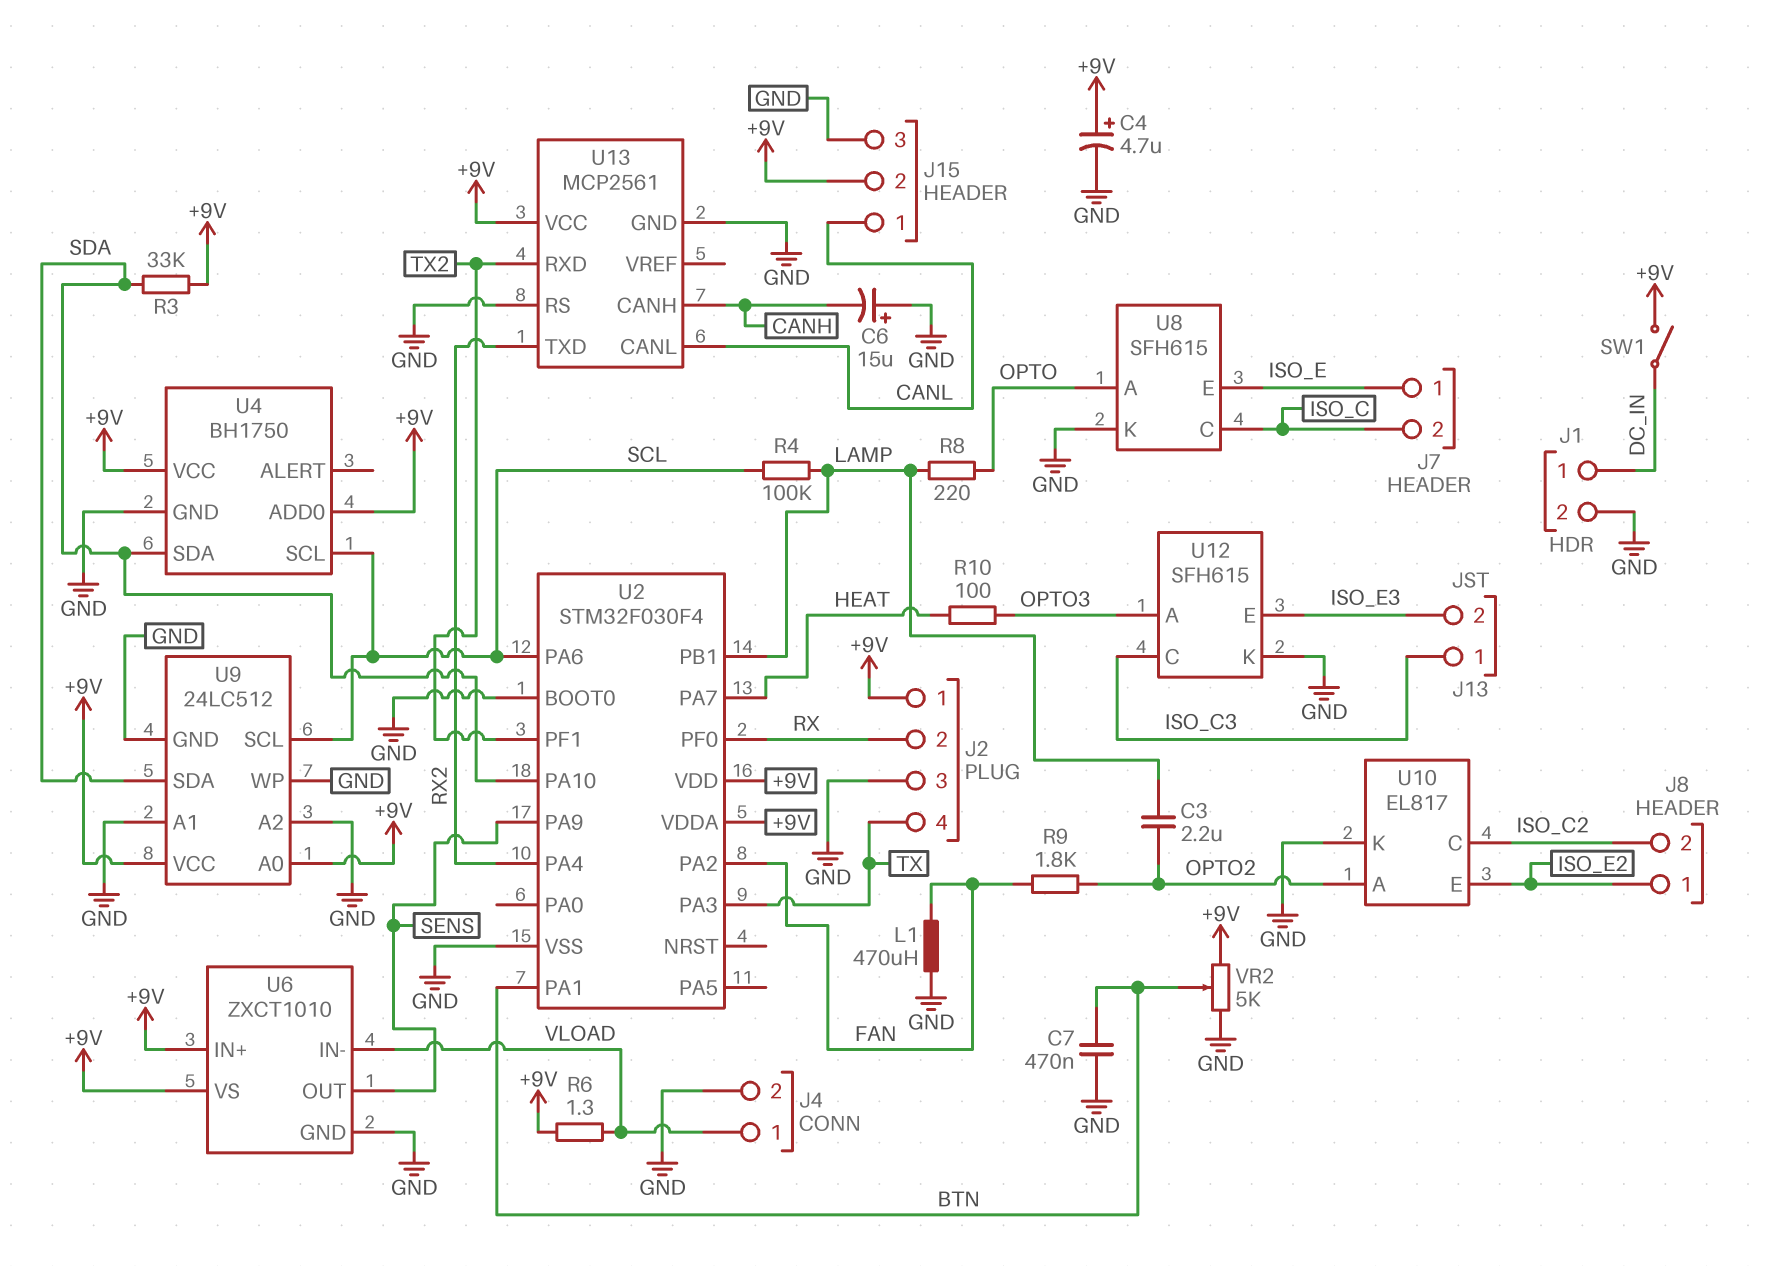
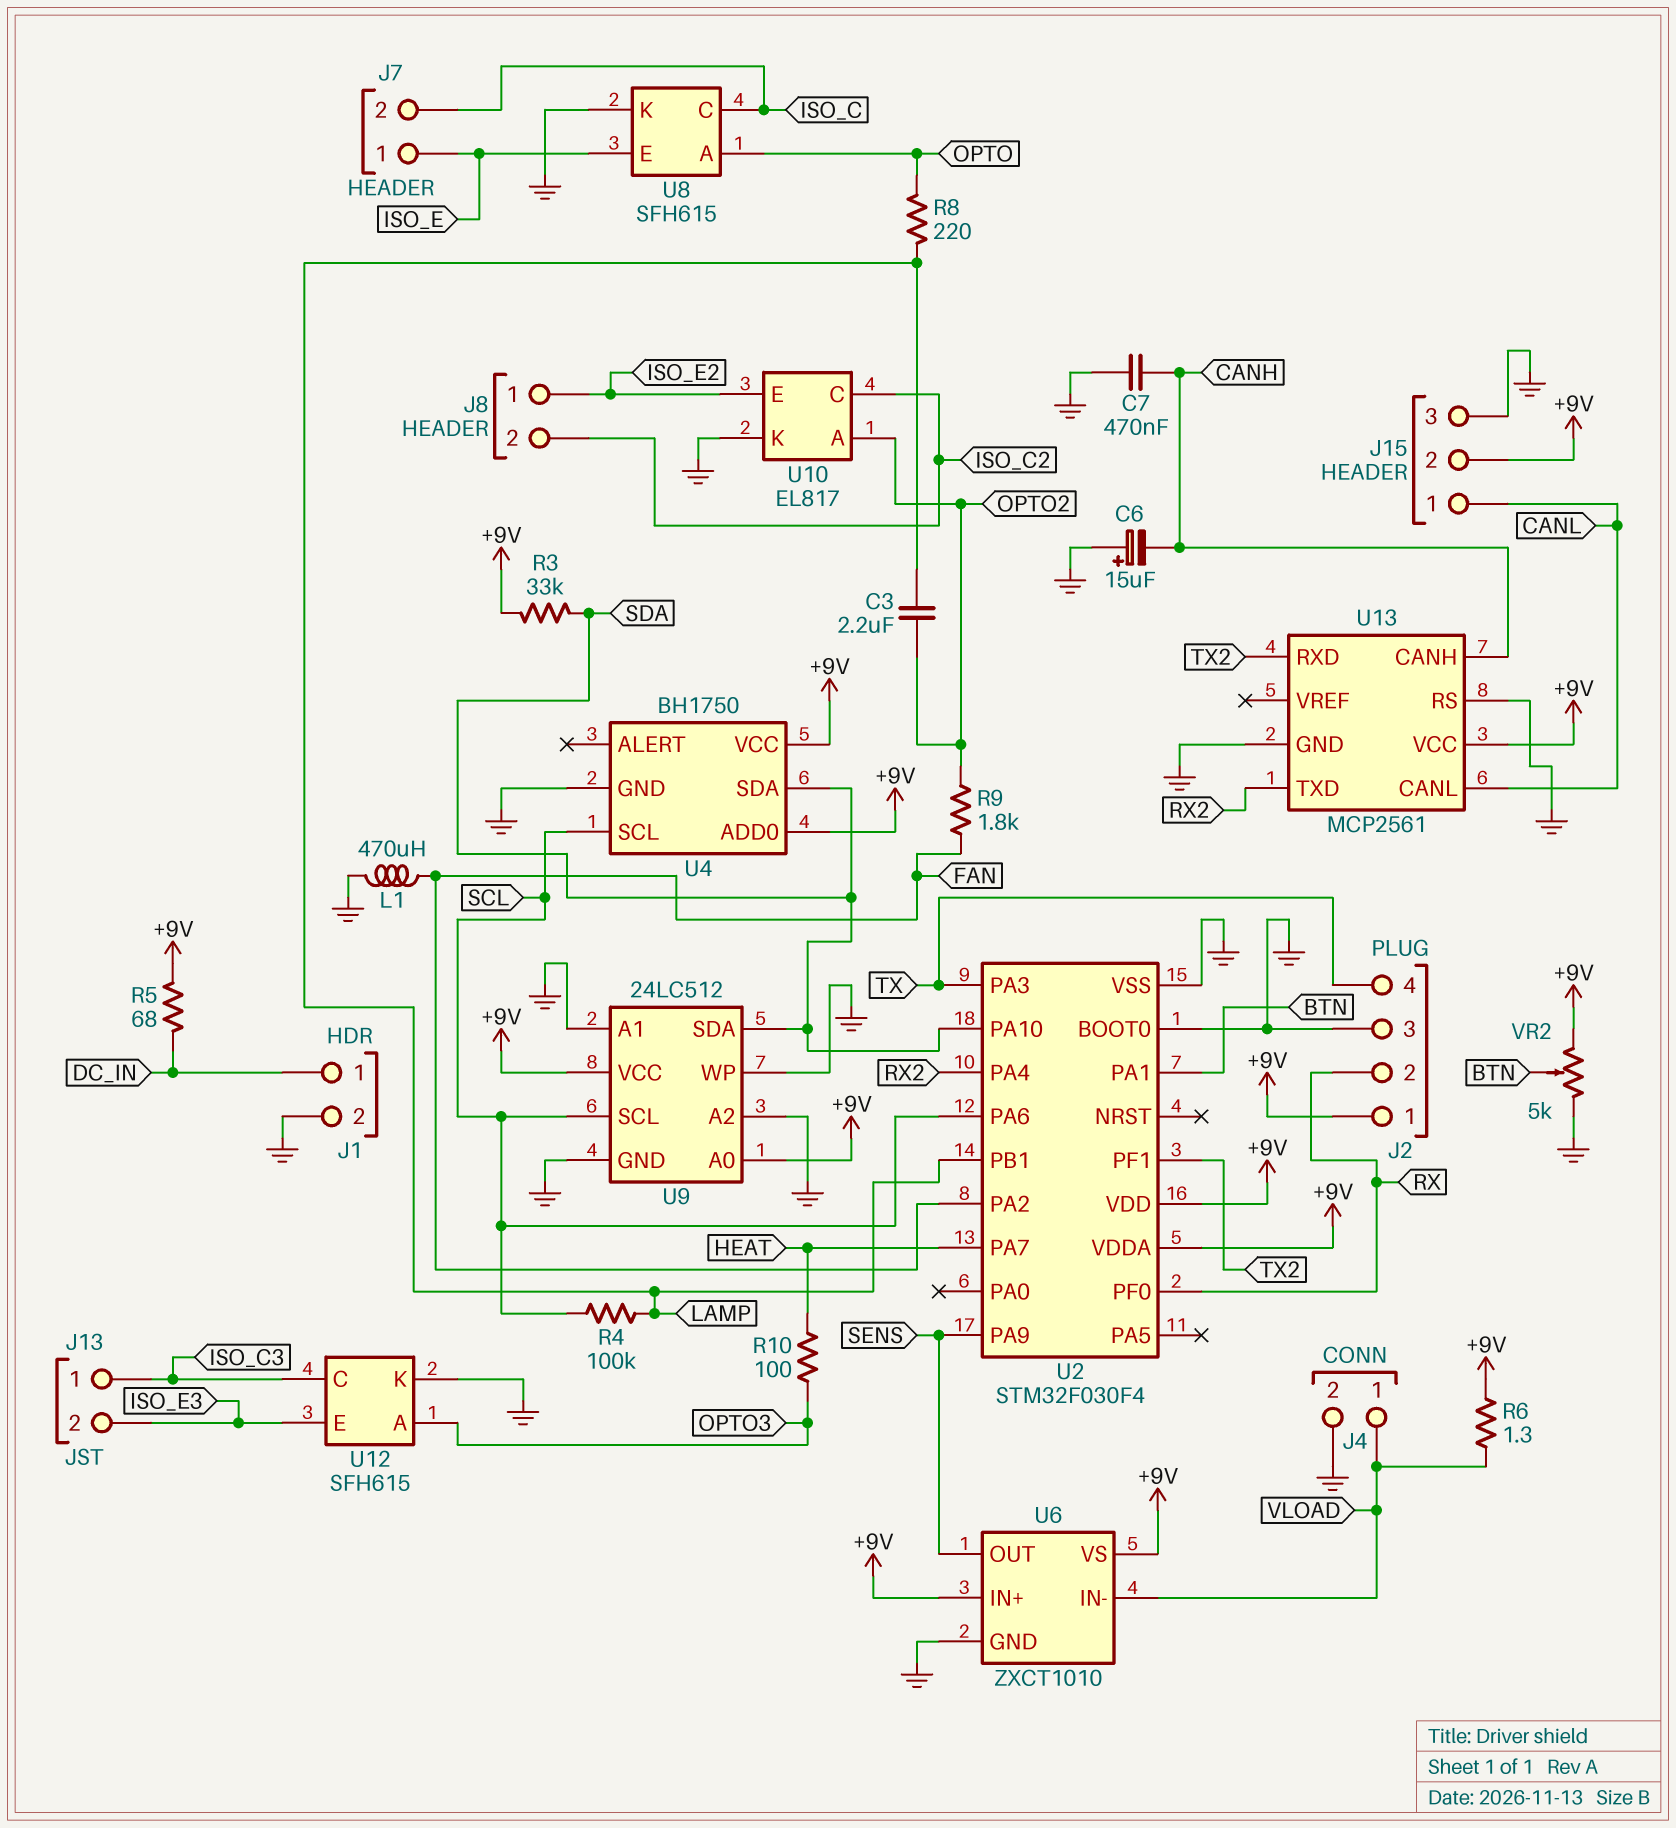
C4: 4.7uF (plus +9V, minus GND) -> none
C7: 470nF (BTN, GND) -> 470nF (CANH, GND)
R5: none -> 68 (+9V, DC_IN)
SW1: switch (+9V, DC_IN) -> none

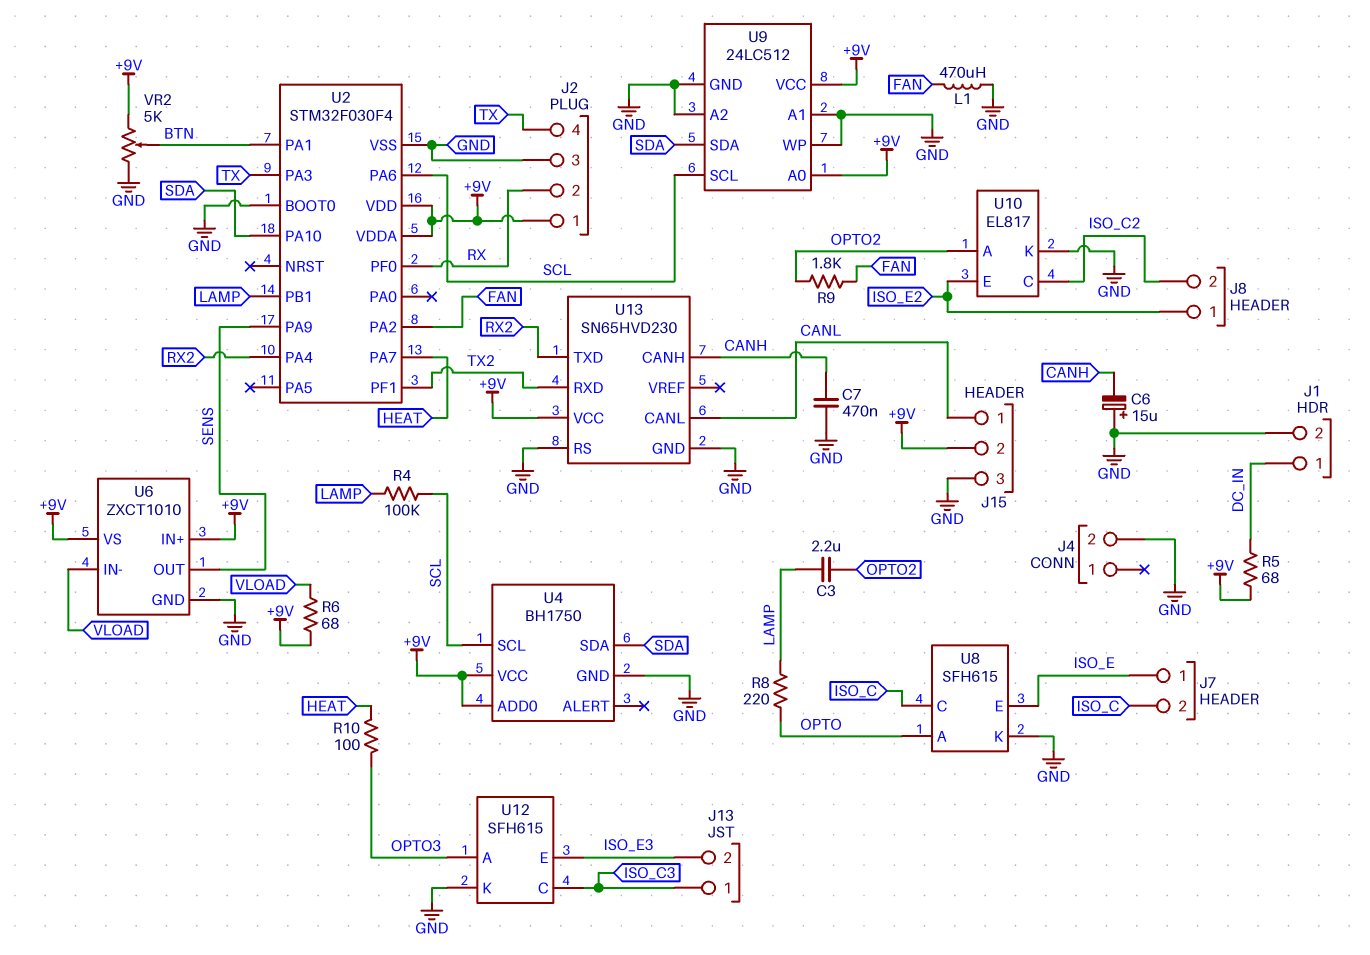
J4 pin 1: VLOAD -> none
R3: 33k (+9V, SDA) -> none
R6: 1.3 (+9V, VLOAD) -> 68 (+9V, VLOAD)
U13: MCP2561 -> SN65HVD230

